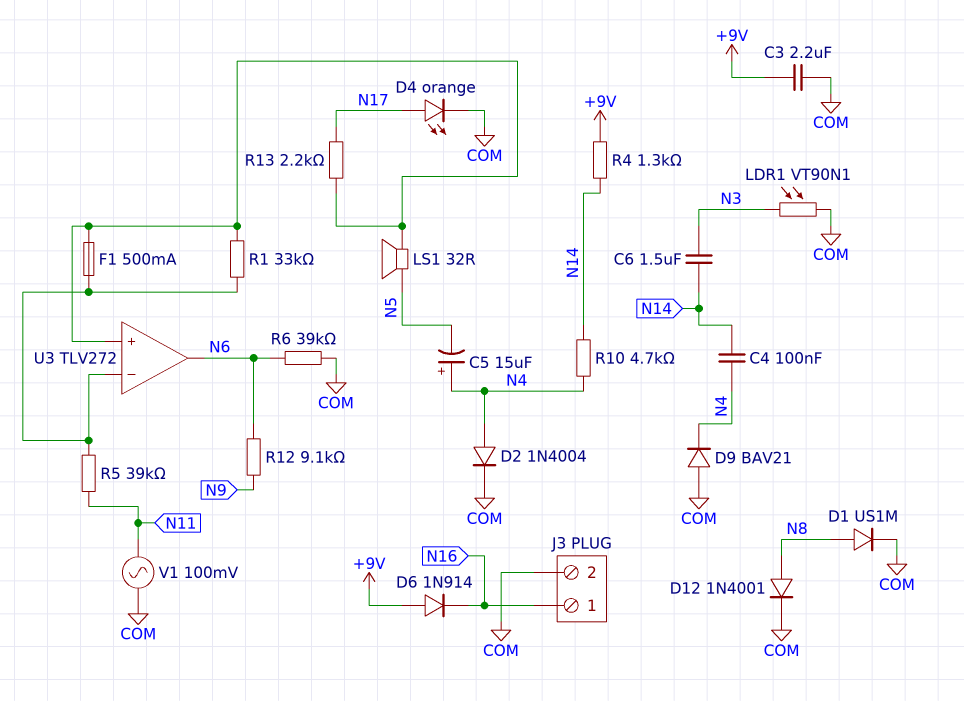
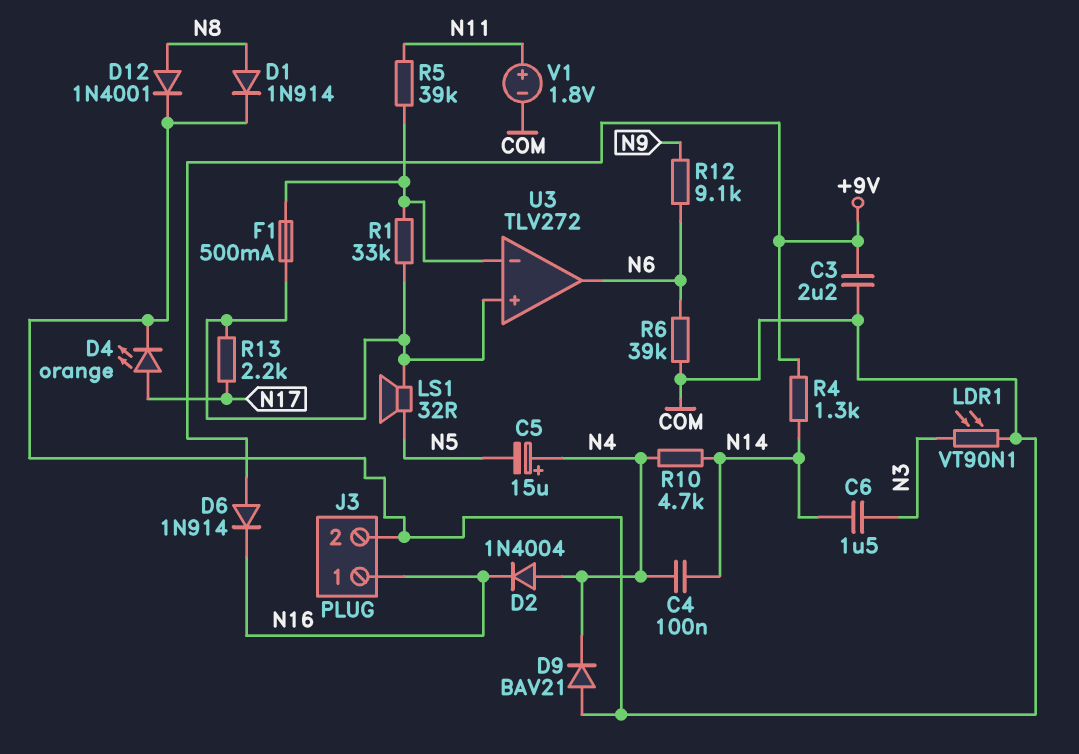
D1: diode US1M (A N8, K COM) -> diode 1N914 (A N8, K COM)
D2: diode 1N4004 (A N4, K COM) -> diode 1N4004 (A N4, K N16)
V1: AC 100mV (COM, N11) -> 1.8V (plus N11, minus COM)

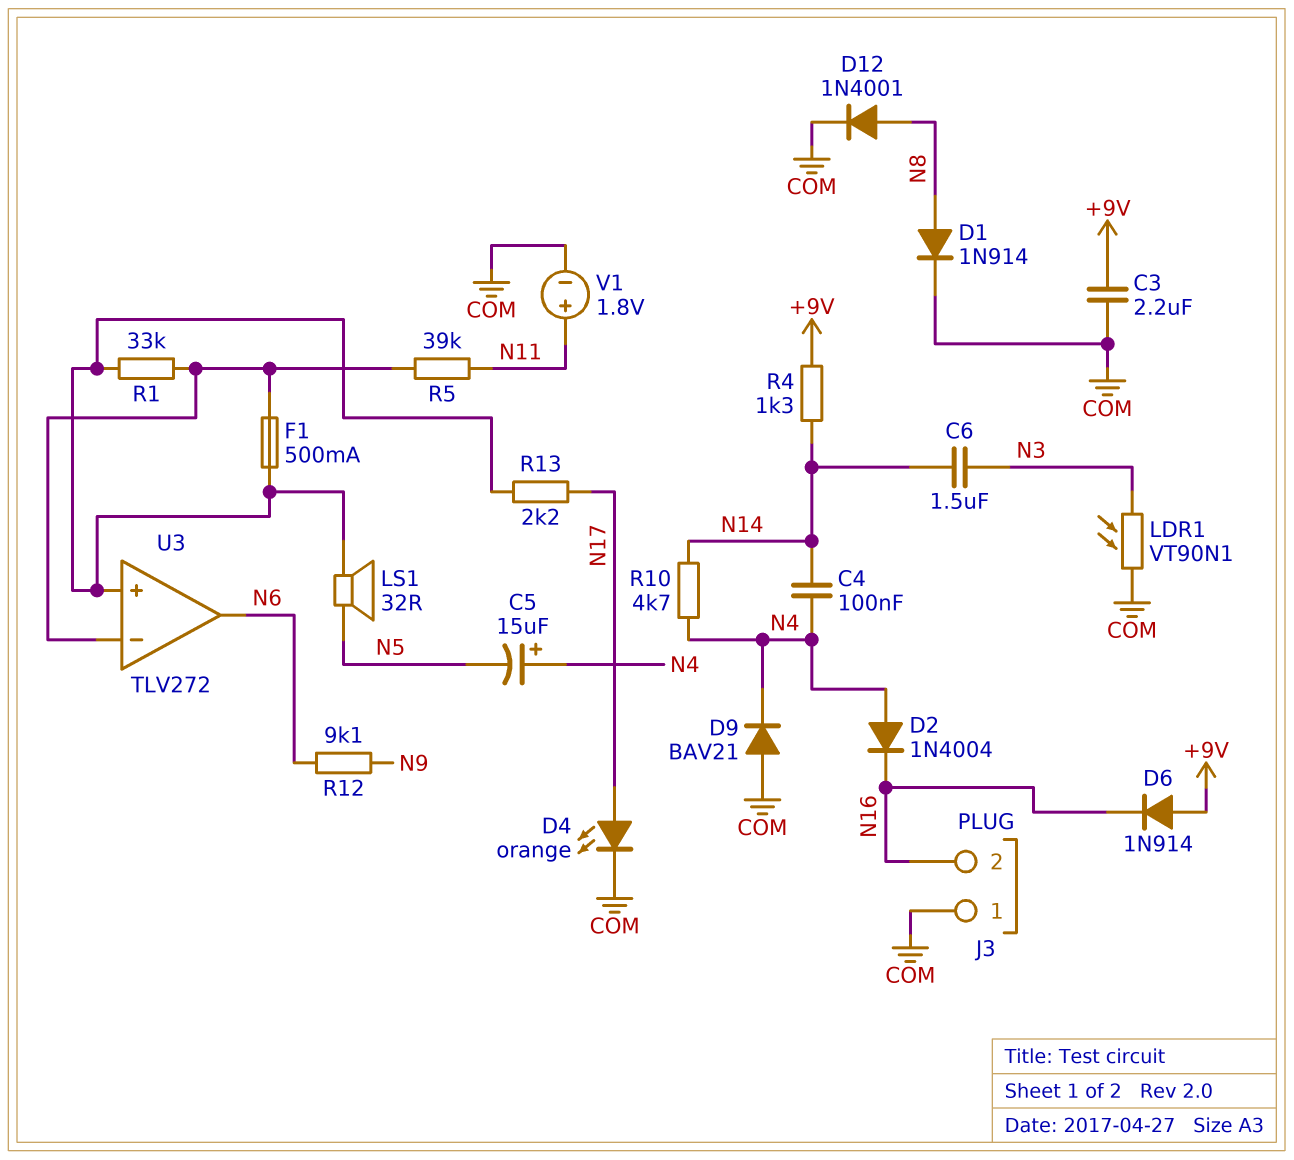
J3 pin 1: N16 -> COM
J3 pin 2: COM -> N16
R6: 39k (COM, N6) -> none

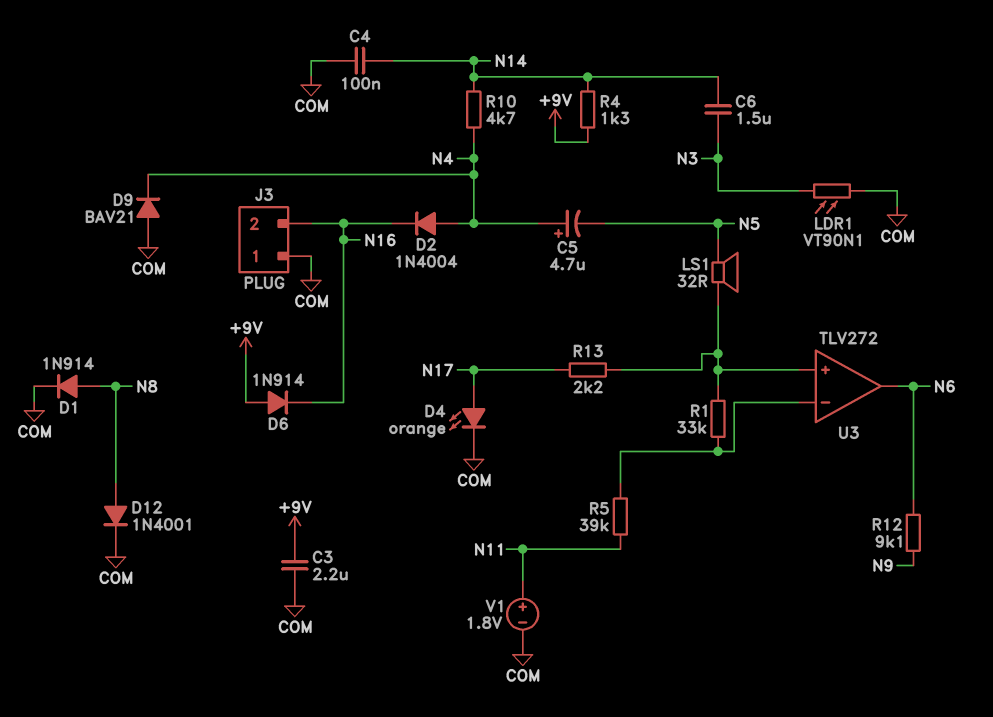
C4: 100nF (N4, N14) -> 100nF (COM, N14)
C5: 15uF (plus N4, minus N5) -> 4.7uF (plus N4, minus N5)
F1: 500mA (U3/in+, U3/in-) -> none

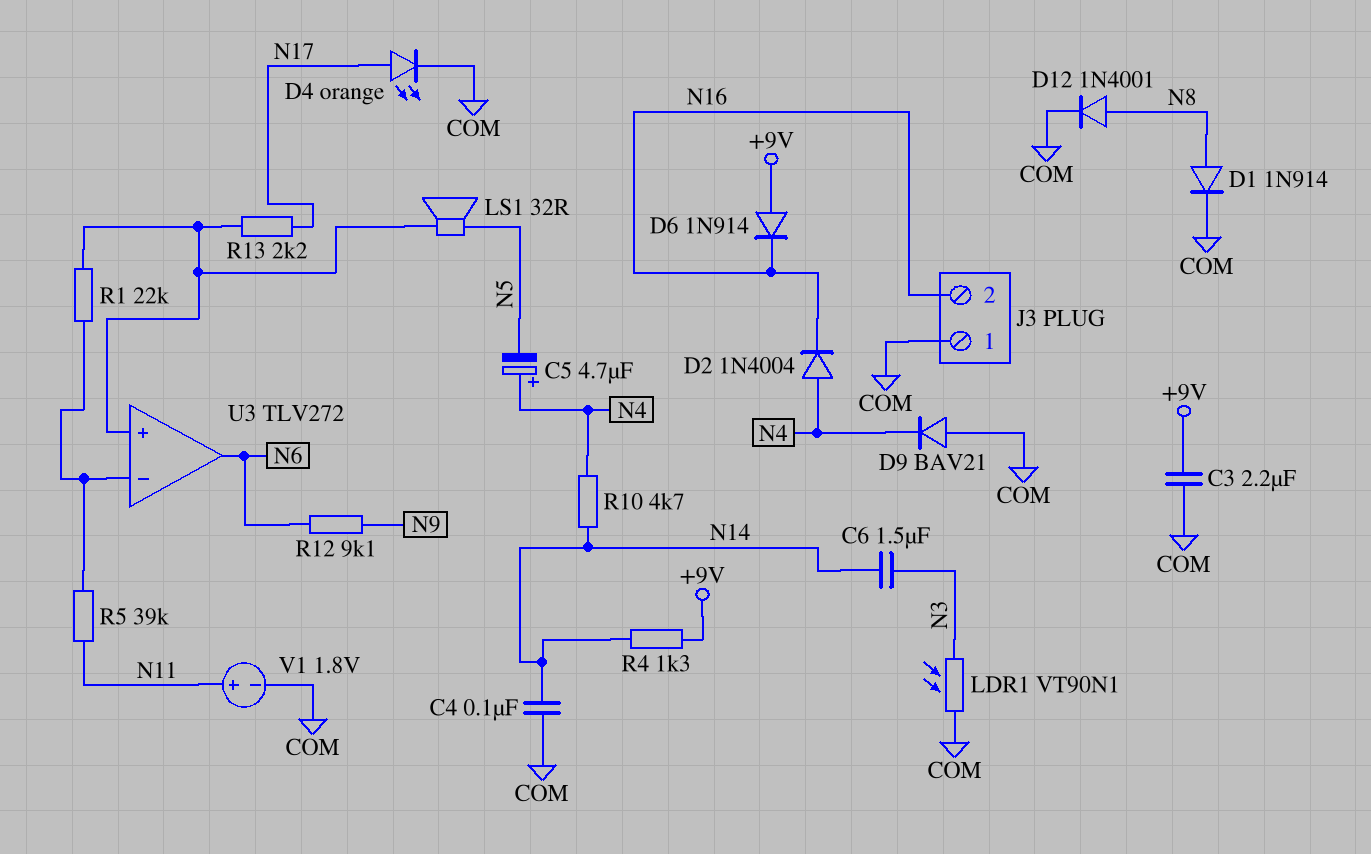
R1: 33k (U3/in+, U3/in-) -> 22k (U3/in+, U3/in-)

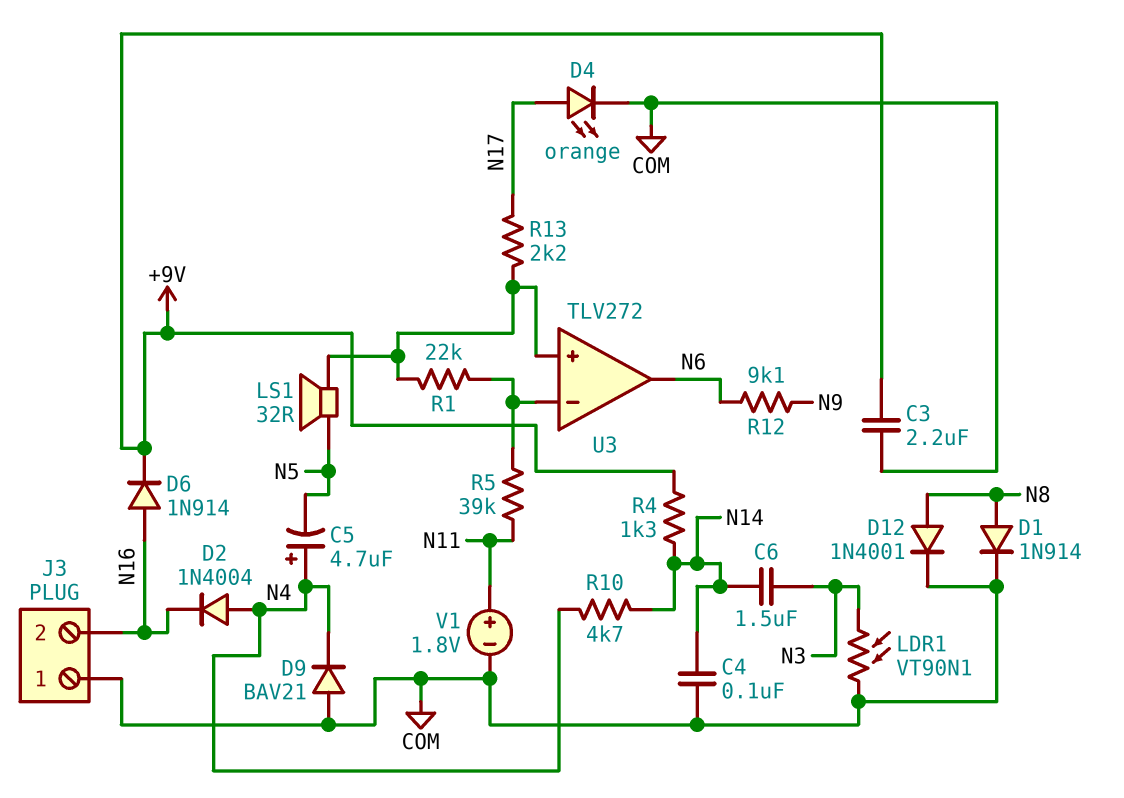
D6: diode 1N914 (A +9V, K N16) -> diode 1N914 (A N16, K +9V)

